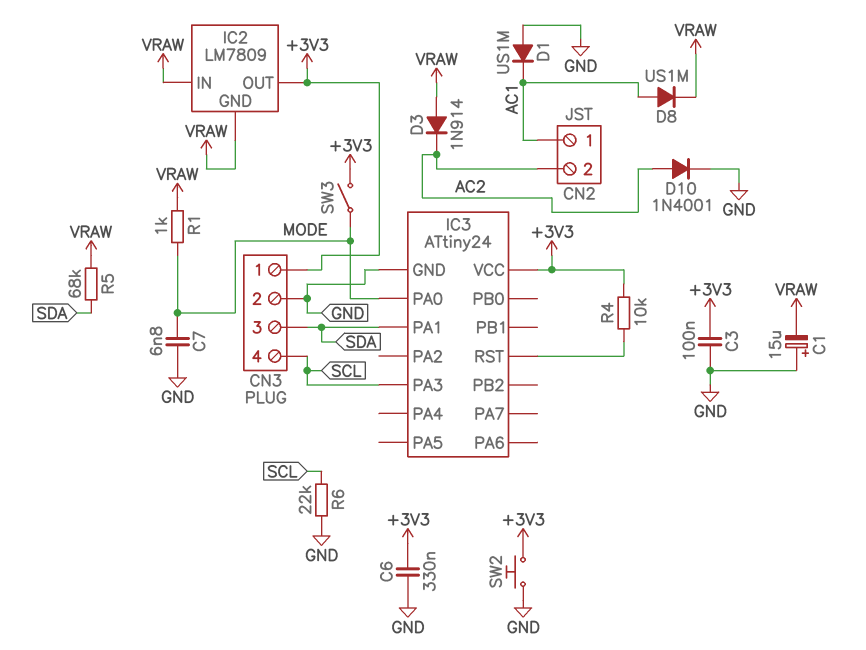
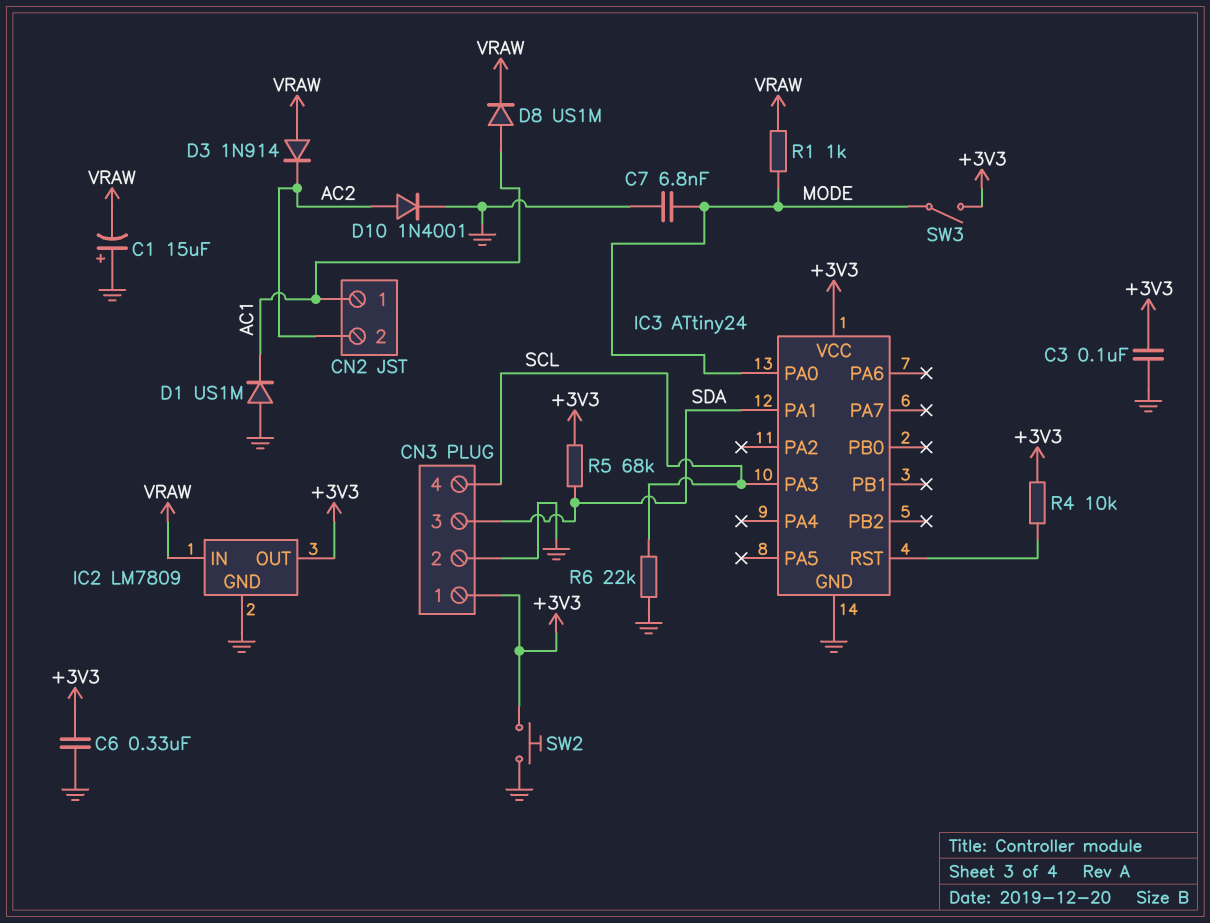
IC2 pin GND: VRAW -> GND
R5: 68k (SDA, VRAW) -> 68k (+3V3, SDA)

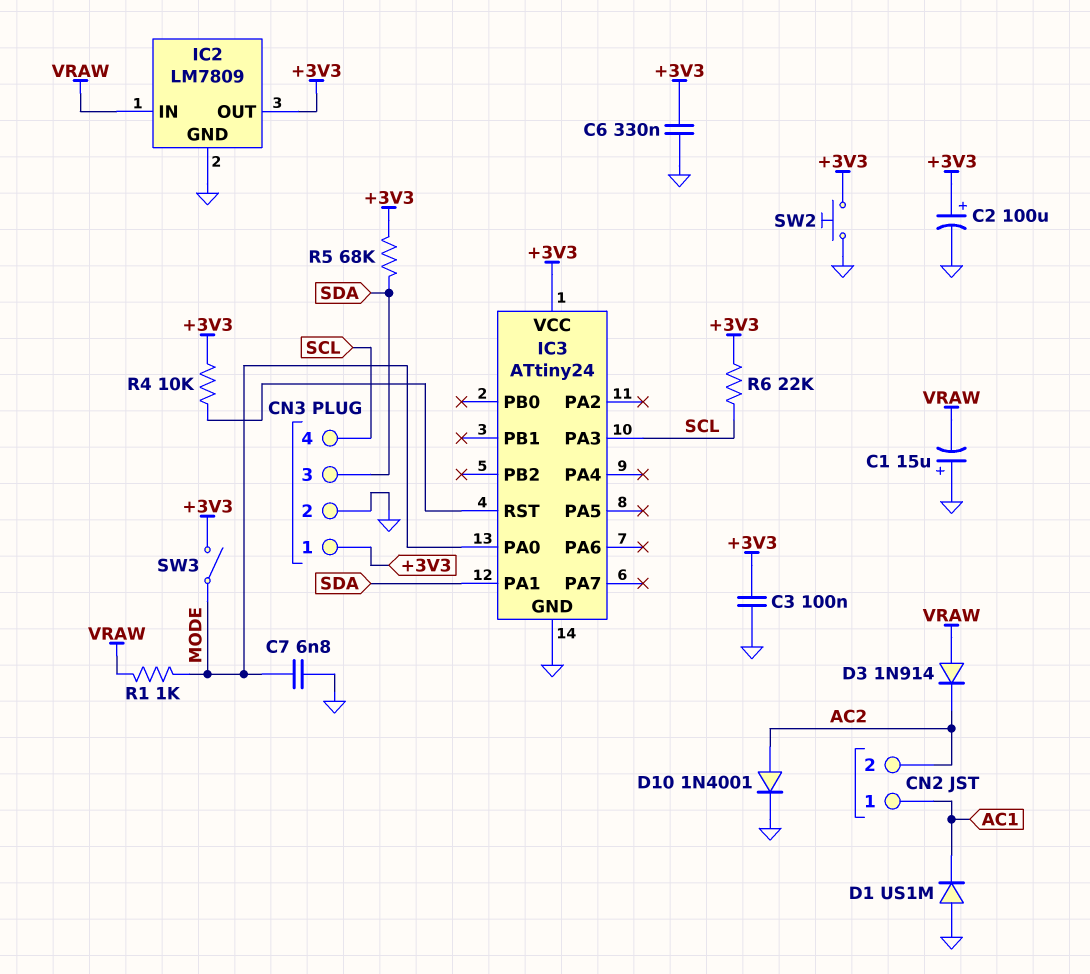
C2: none -> 100uF (plus +3V3, minus GND)
D8: diode US1M (A AC1, K VRAW) -> none
R6: 22k (GND, SCL) -> 22k (+3V3, SCL)

